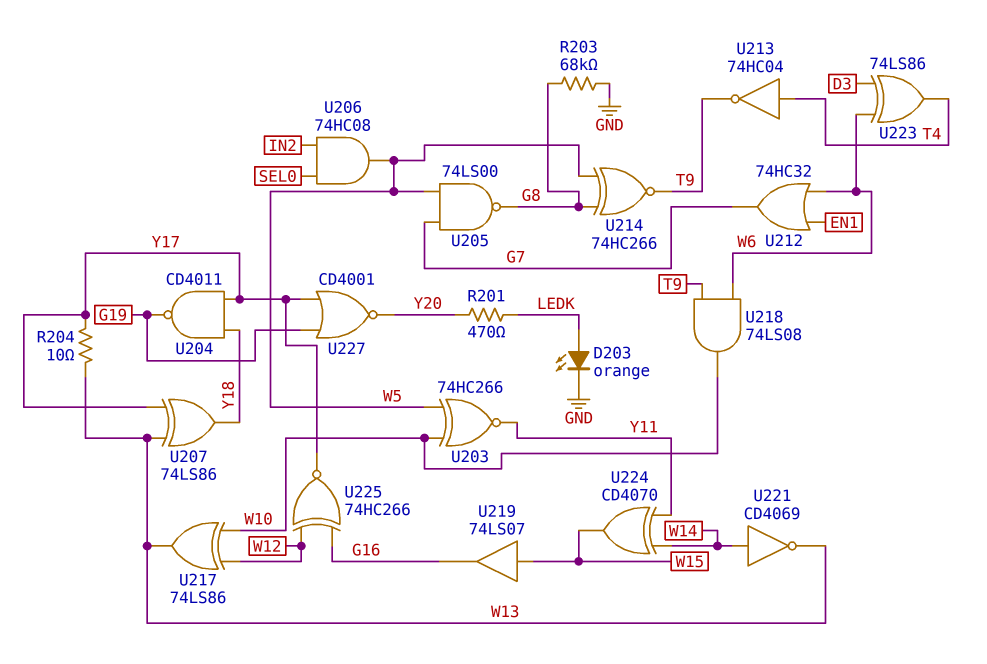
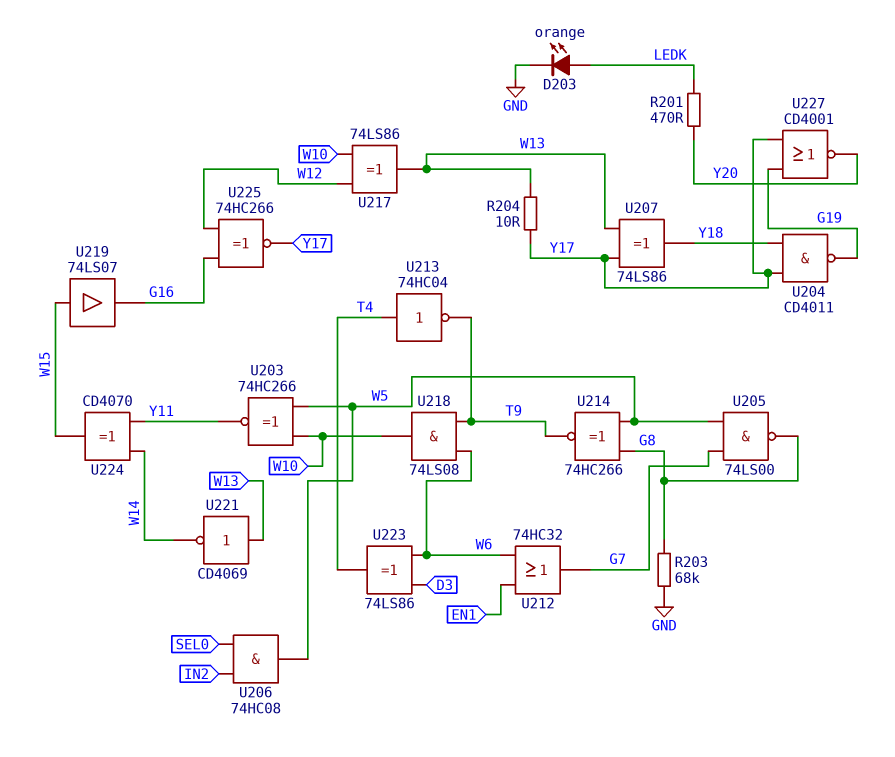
U221: NOT CD4069 (in W14, out W13) -> NOT CD4069 (in W13, out W14)

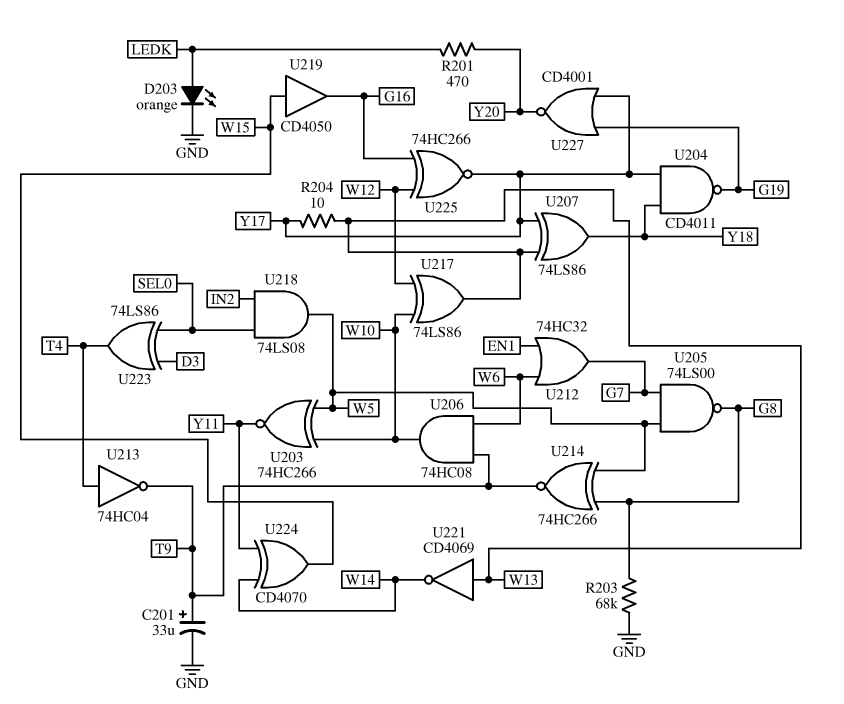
C201: none -> 33uF (plus T9, minus GND)
U206: AND 74HC08 (in IN2, in SEL0, out W5) -> AND 74HC08 (in T9, in W6, out W10)
U218: AND 74LS08 (in T9, in W6, out W10) -> AND 74LS08 (in IN2, in SEL0, out W5)
U219: buffer 74LS07 (in W15, out G16) -> buffer CD4050 (in W15, out G16)
U223: XOR 74LS86 (in D3, in W6, out T4) -> XOR 74LS86 (in D3, in SEL0, out T4)

